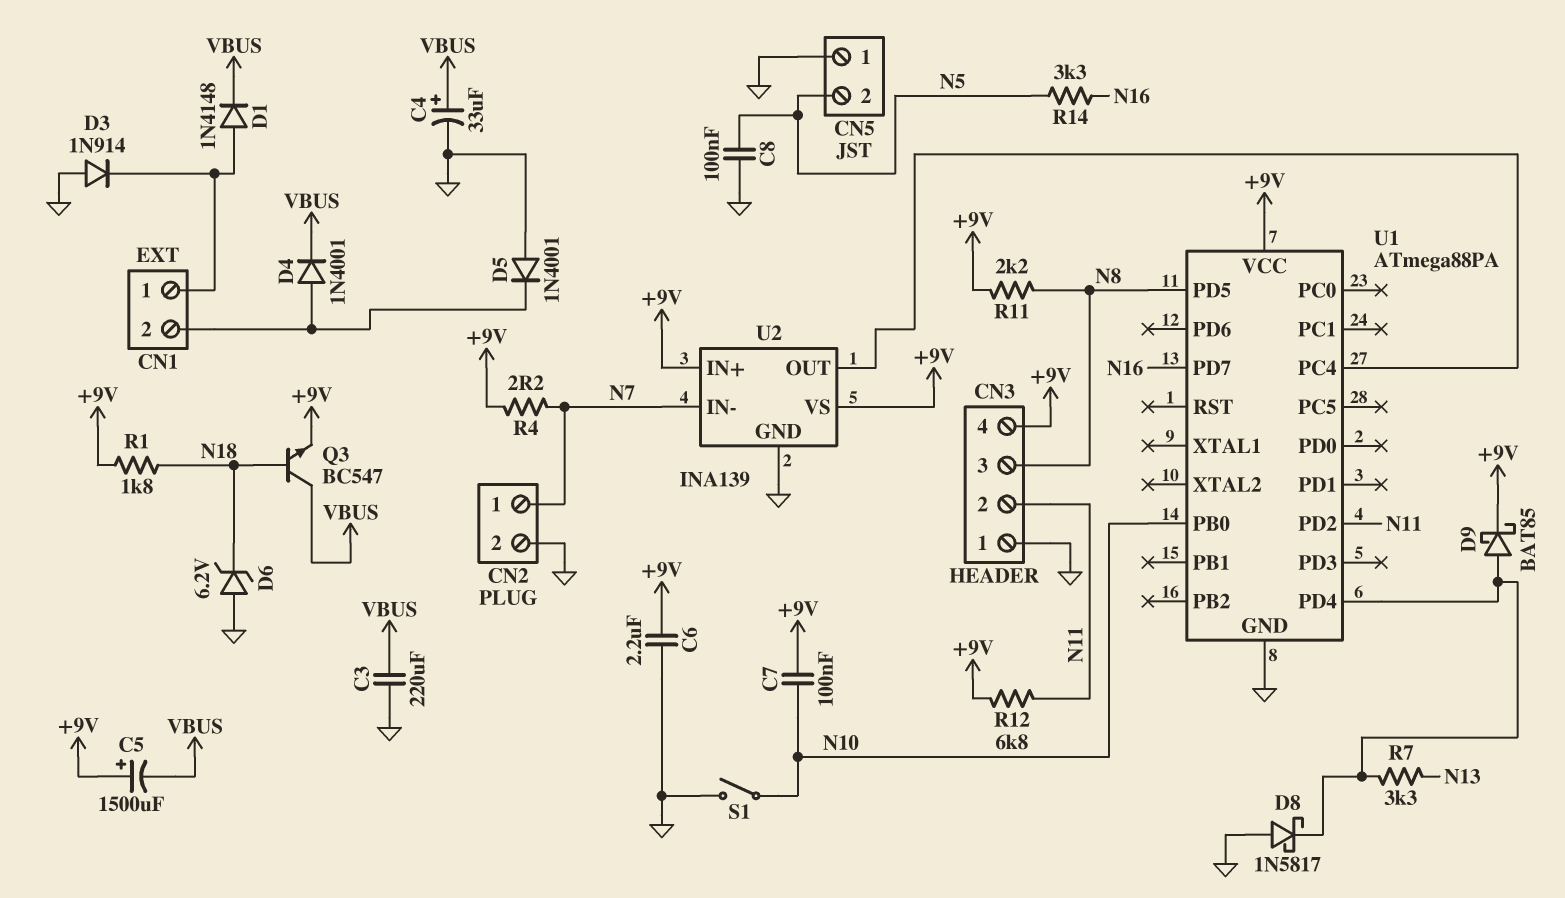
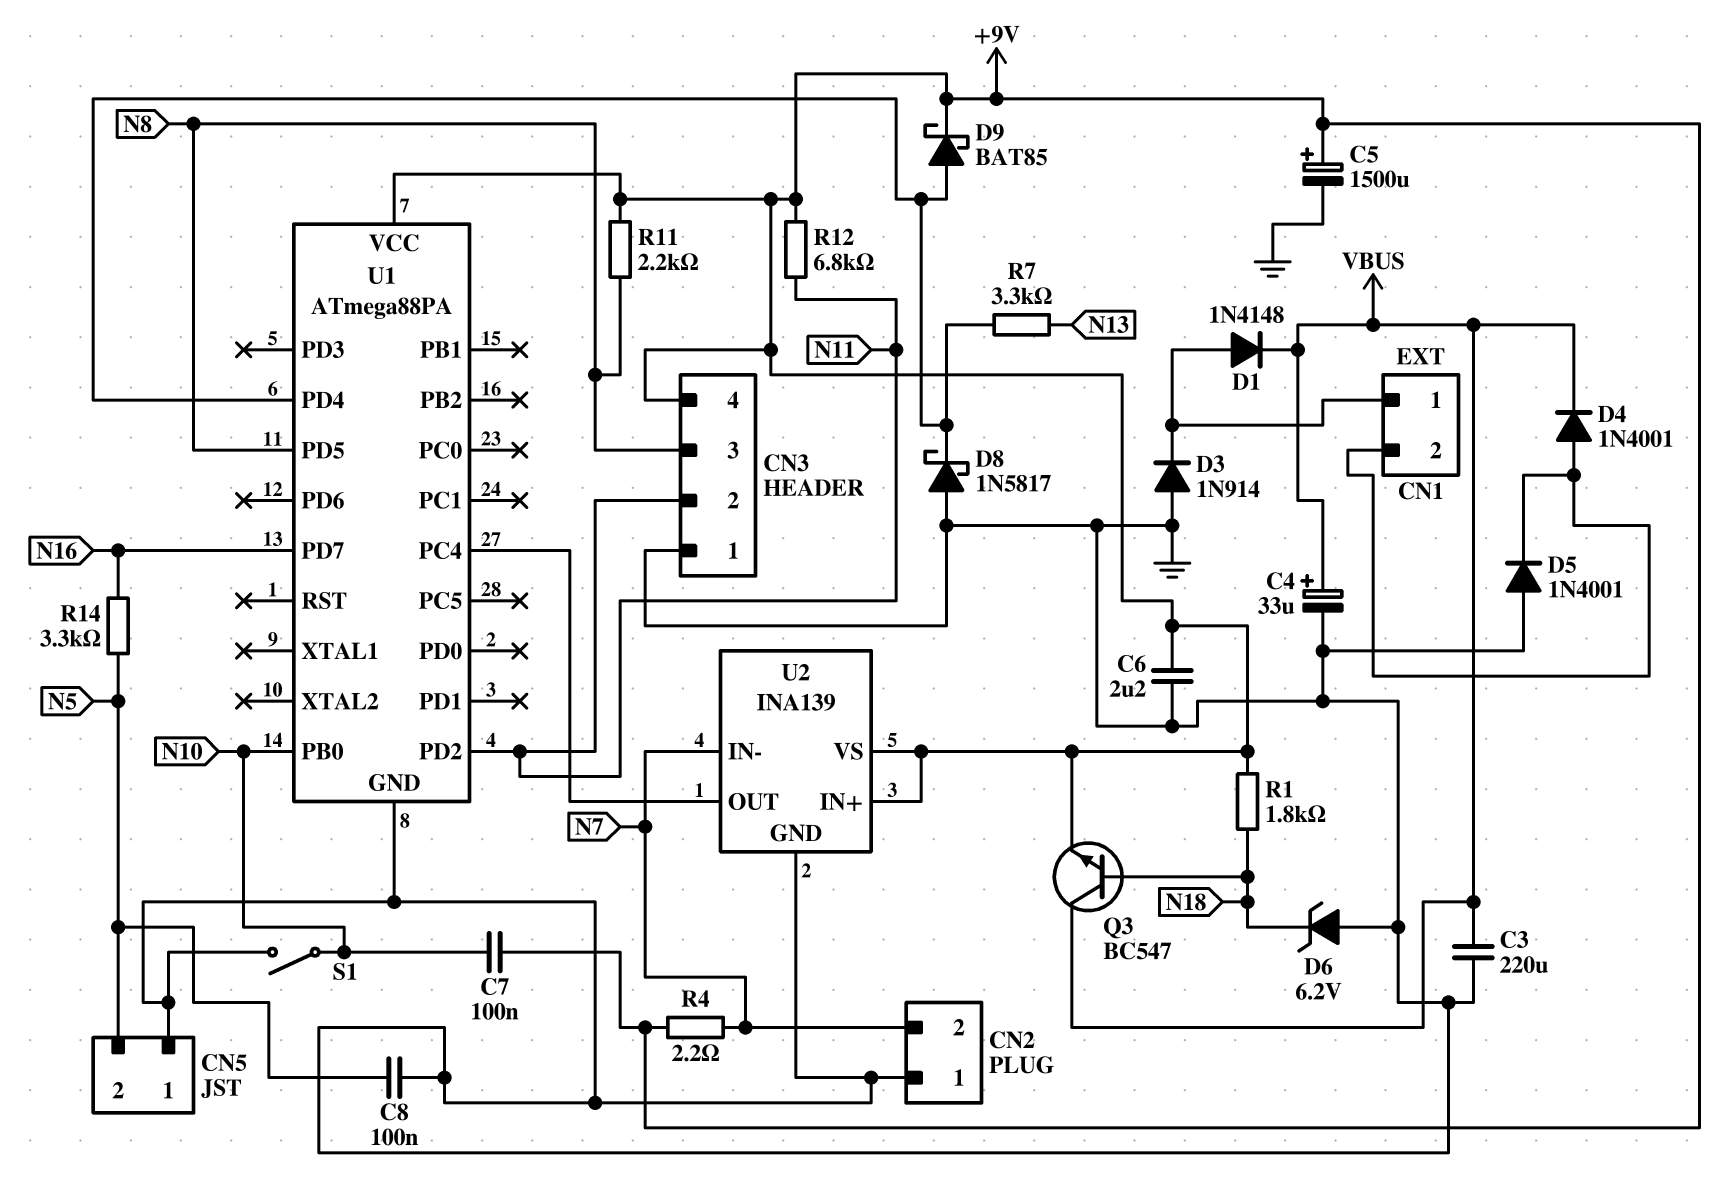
C5: 1500uF (plus +9V, minus VBUS) -> 1500uF (plus +9V, minus GND)
CN2 pin 1: N7 -> GND
CN2 pin 2: GND -> N7

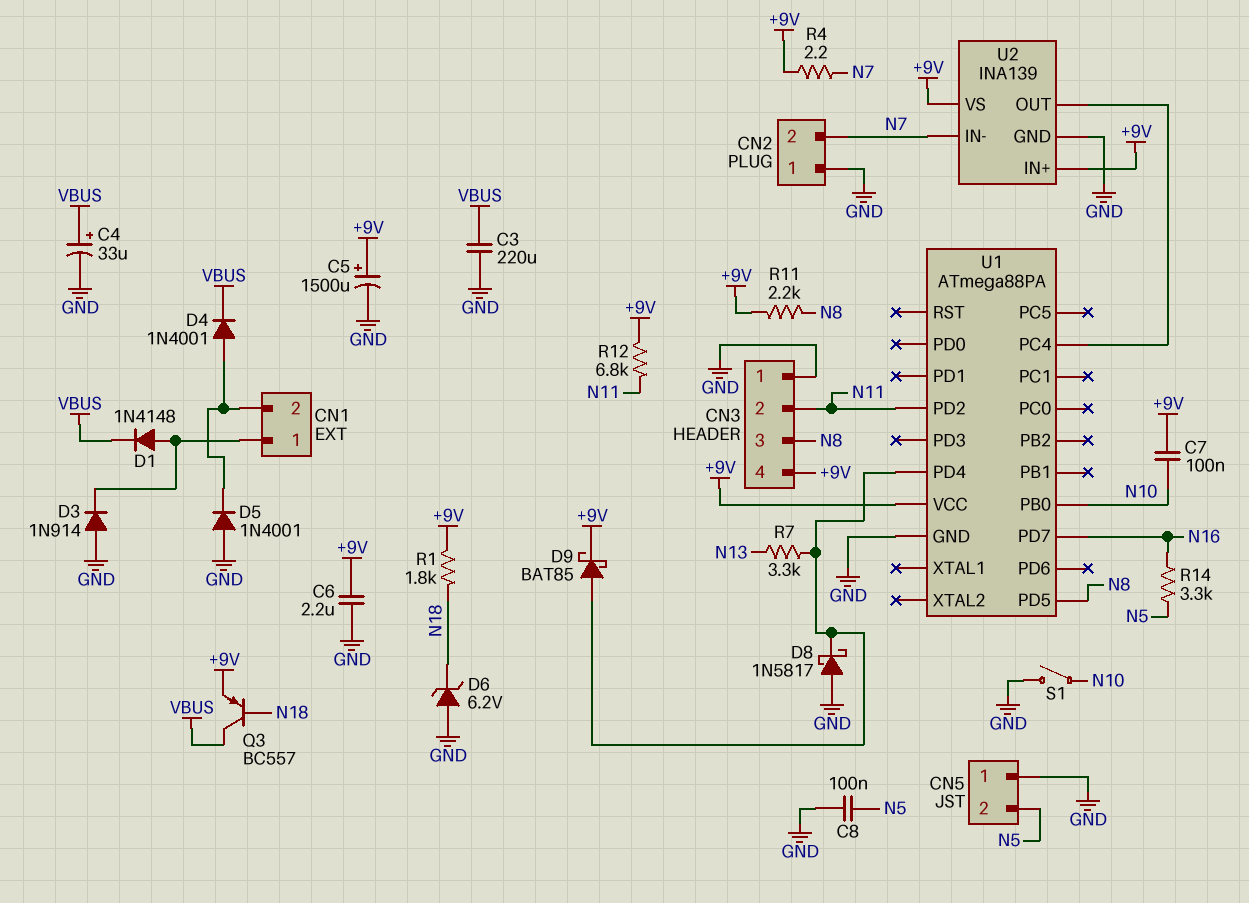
Q3: NPN BC547 (B N18, C VBUS, E +9V) -> PNP BC557 (B N18, C VBUS, E +9V)

